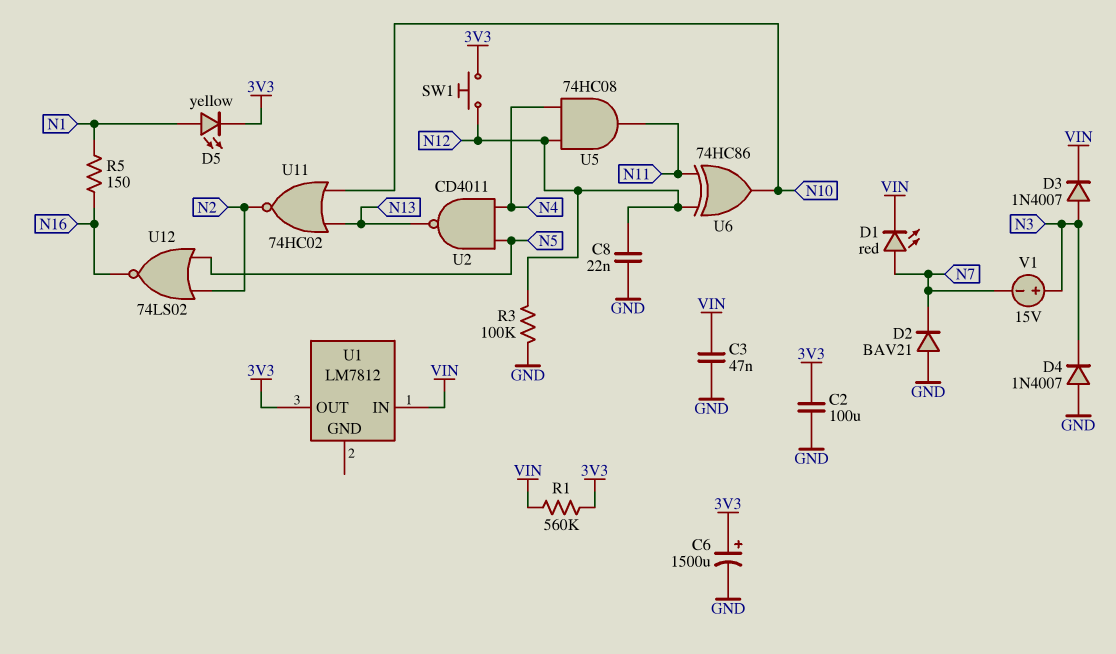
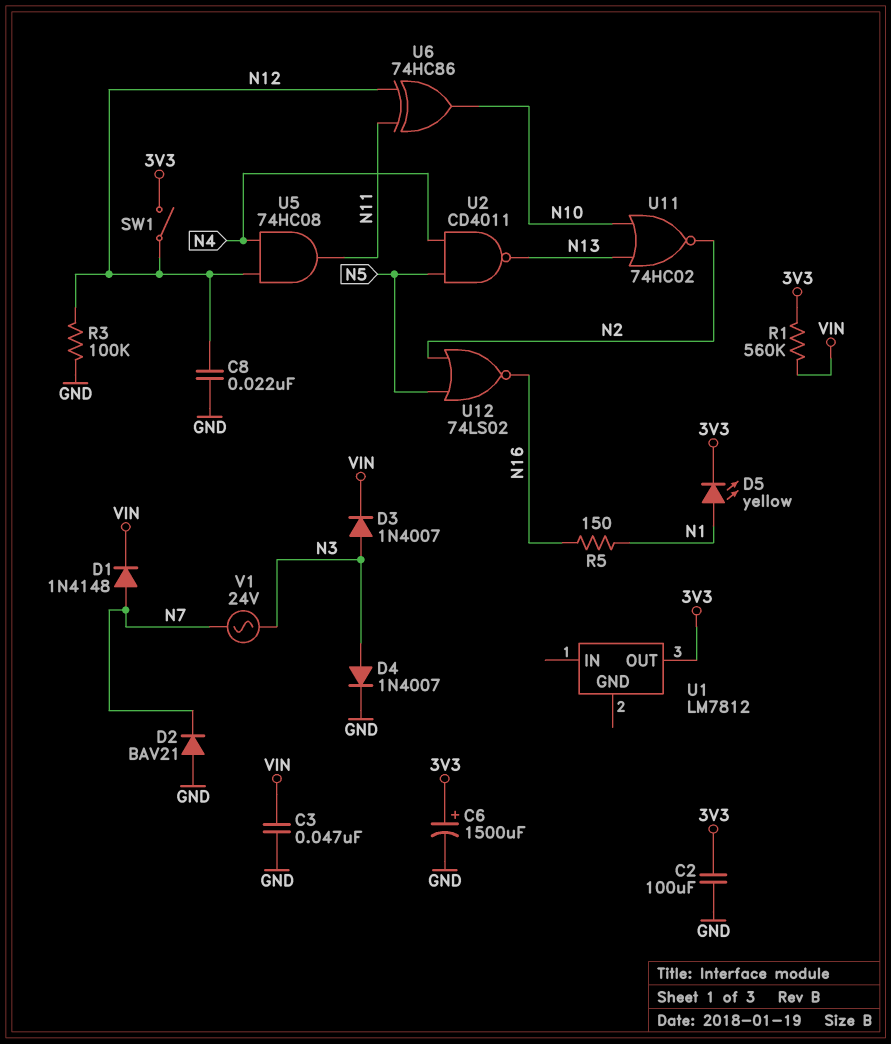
D1: LED red (A N7, K VIN) -> diode 1N4148 (A N7, K VIN)
D4: diode 1N4007 (A GND, K N3) -> diode 1N4007 (A N3, K GND)
SW1: button (3V3, N12) -> switch (3V3, N12)
U1 pin IN: VIN -> none
V1: 15V (plus N3, minus N7) -> AC 24V (N3, N7)

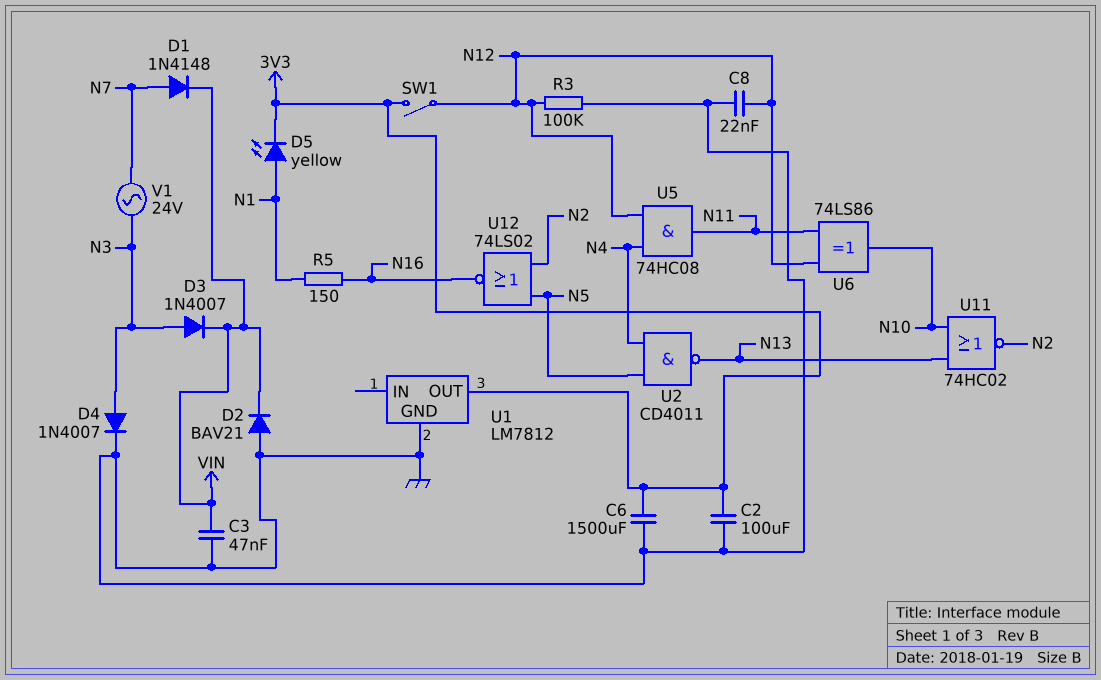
C6: 1500uF (plus 3V3, minus GND) -> 1500uF (3V3, GND)
D2: diode BAV21 (A GND, K N7) -> diode BAV21 (A GND, K VIN)
R1: 560k (3V3, VIN) -> none
U1 pin GND: none -> GND
U6: XOR 74HC86 (in N11, in N12, out N10) -> XOR 74LS86 (in N11, in N12, out N10)

